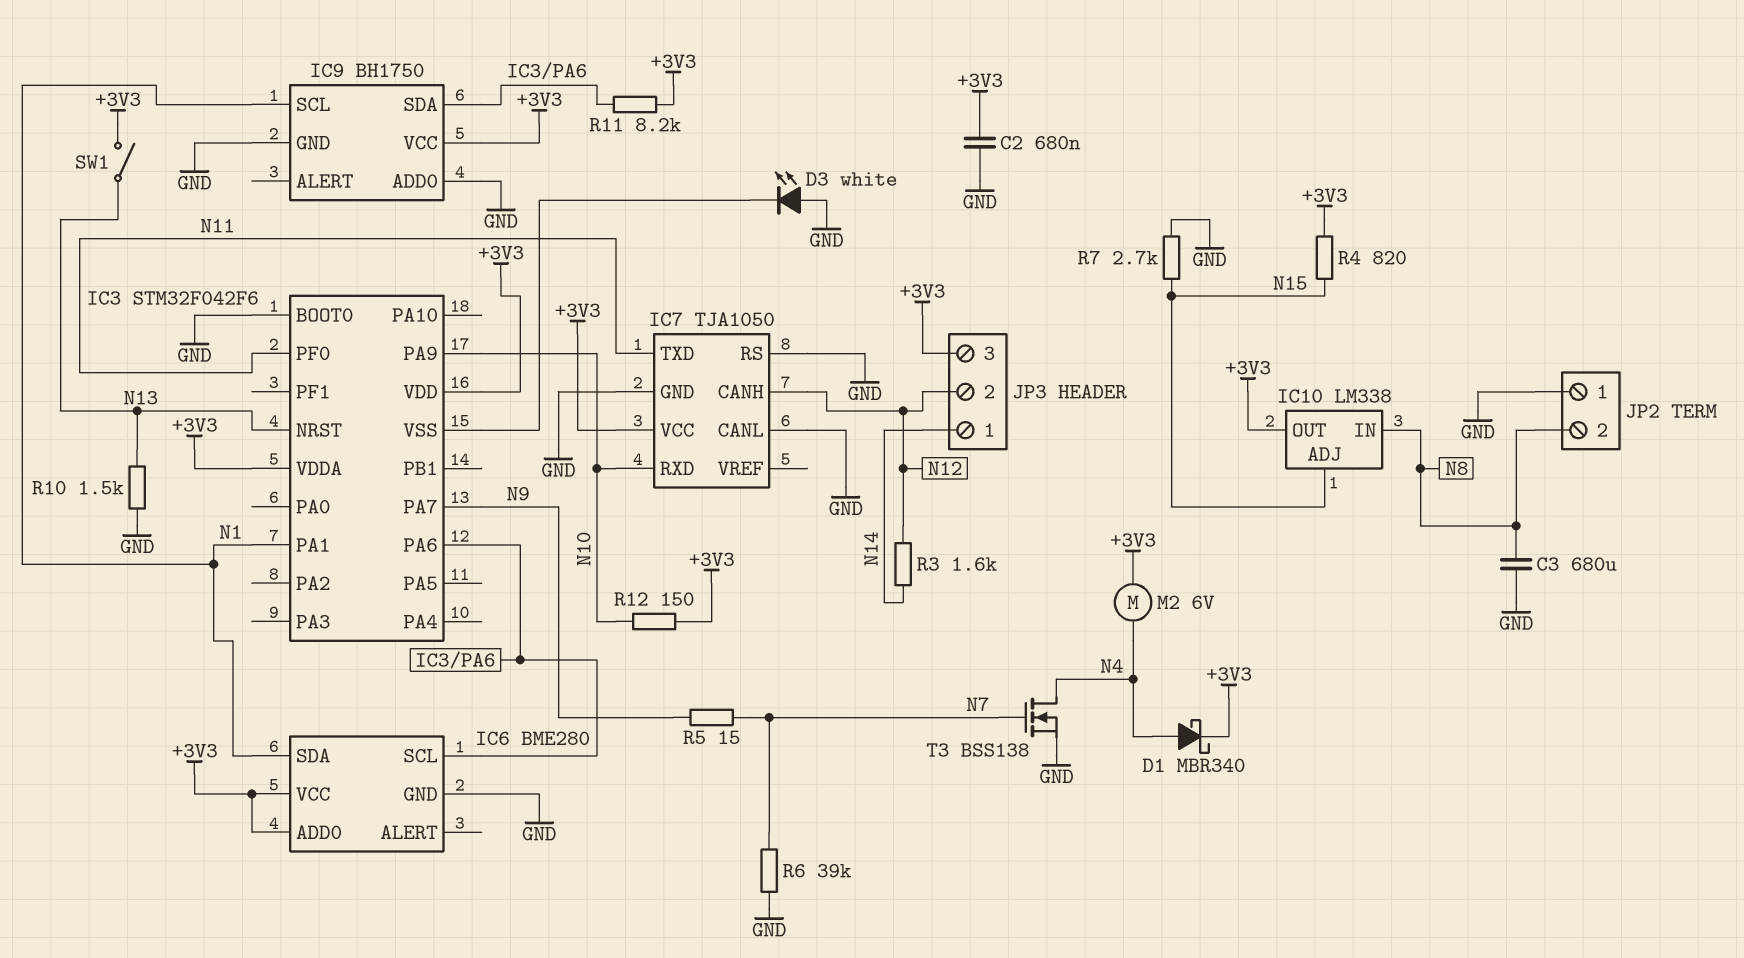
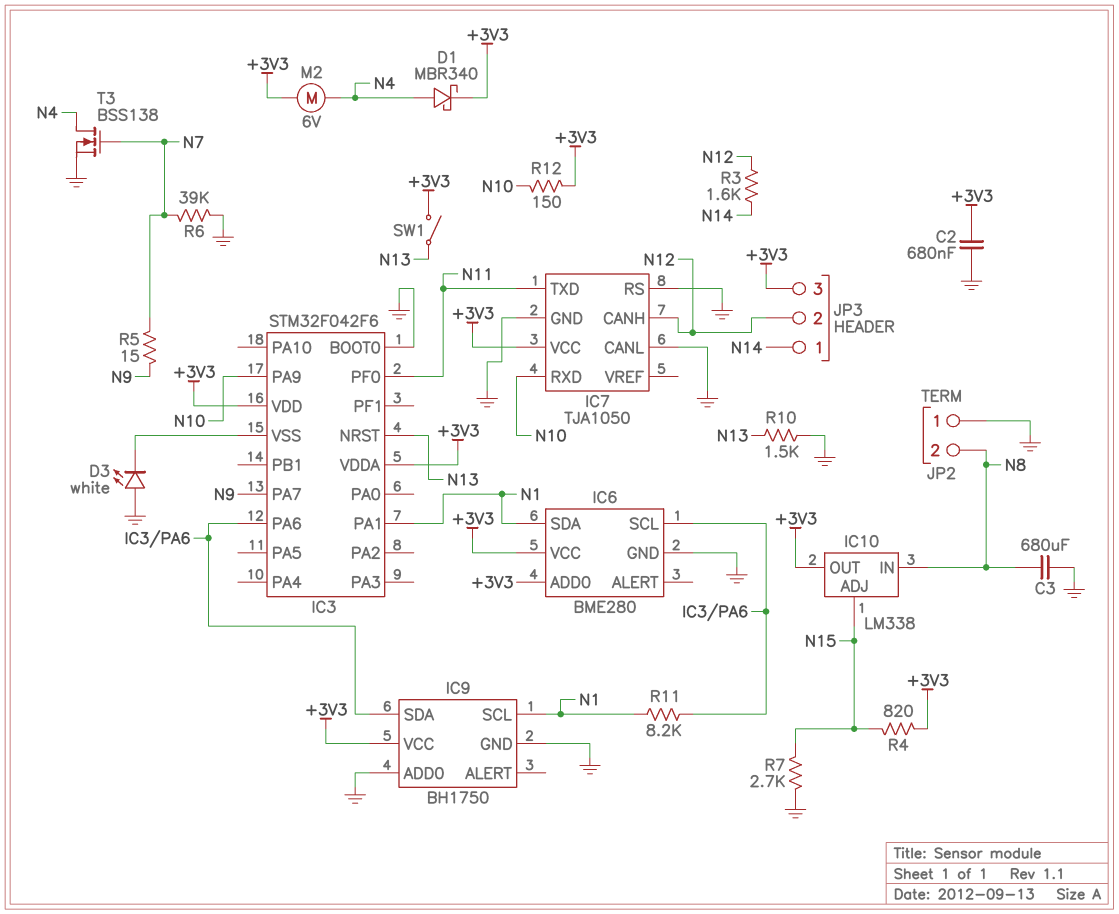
R11: 8.2k (+3V3, IC3/PA6) -> 8.2k (IC3/PA6, N1)

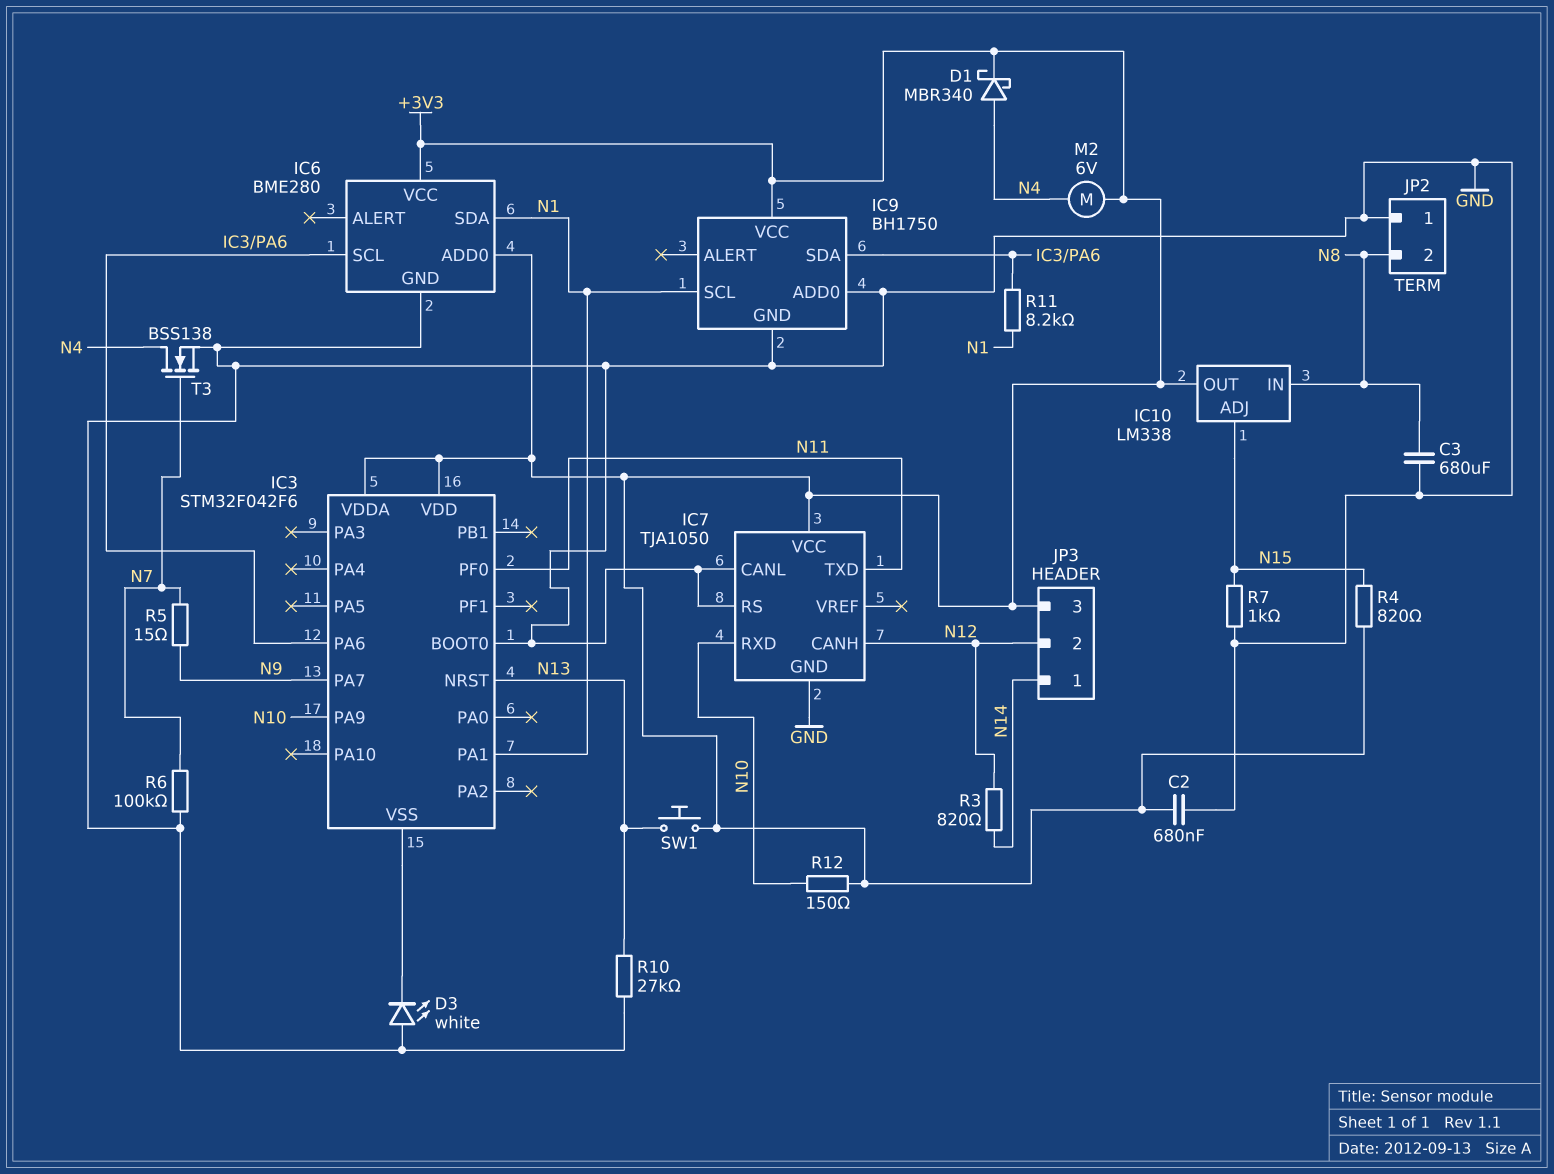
R3: 1.6k (N12, N14) -> 820 (N12, N14)
R6: 39k (GND, N7) -> 100k (GND, N7)
R7: 2.7k (GND, N15) -> 1k (GND, N15)
R10: 1.5k (GND, N13) -> 27k (GND, N13)
SW1: switch (+3V3, N13) -> button (+3V3, N13)

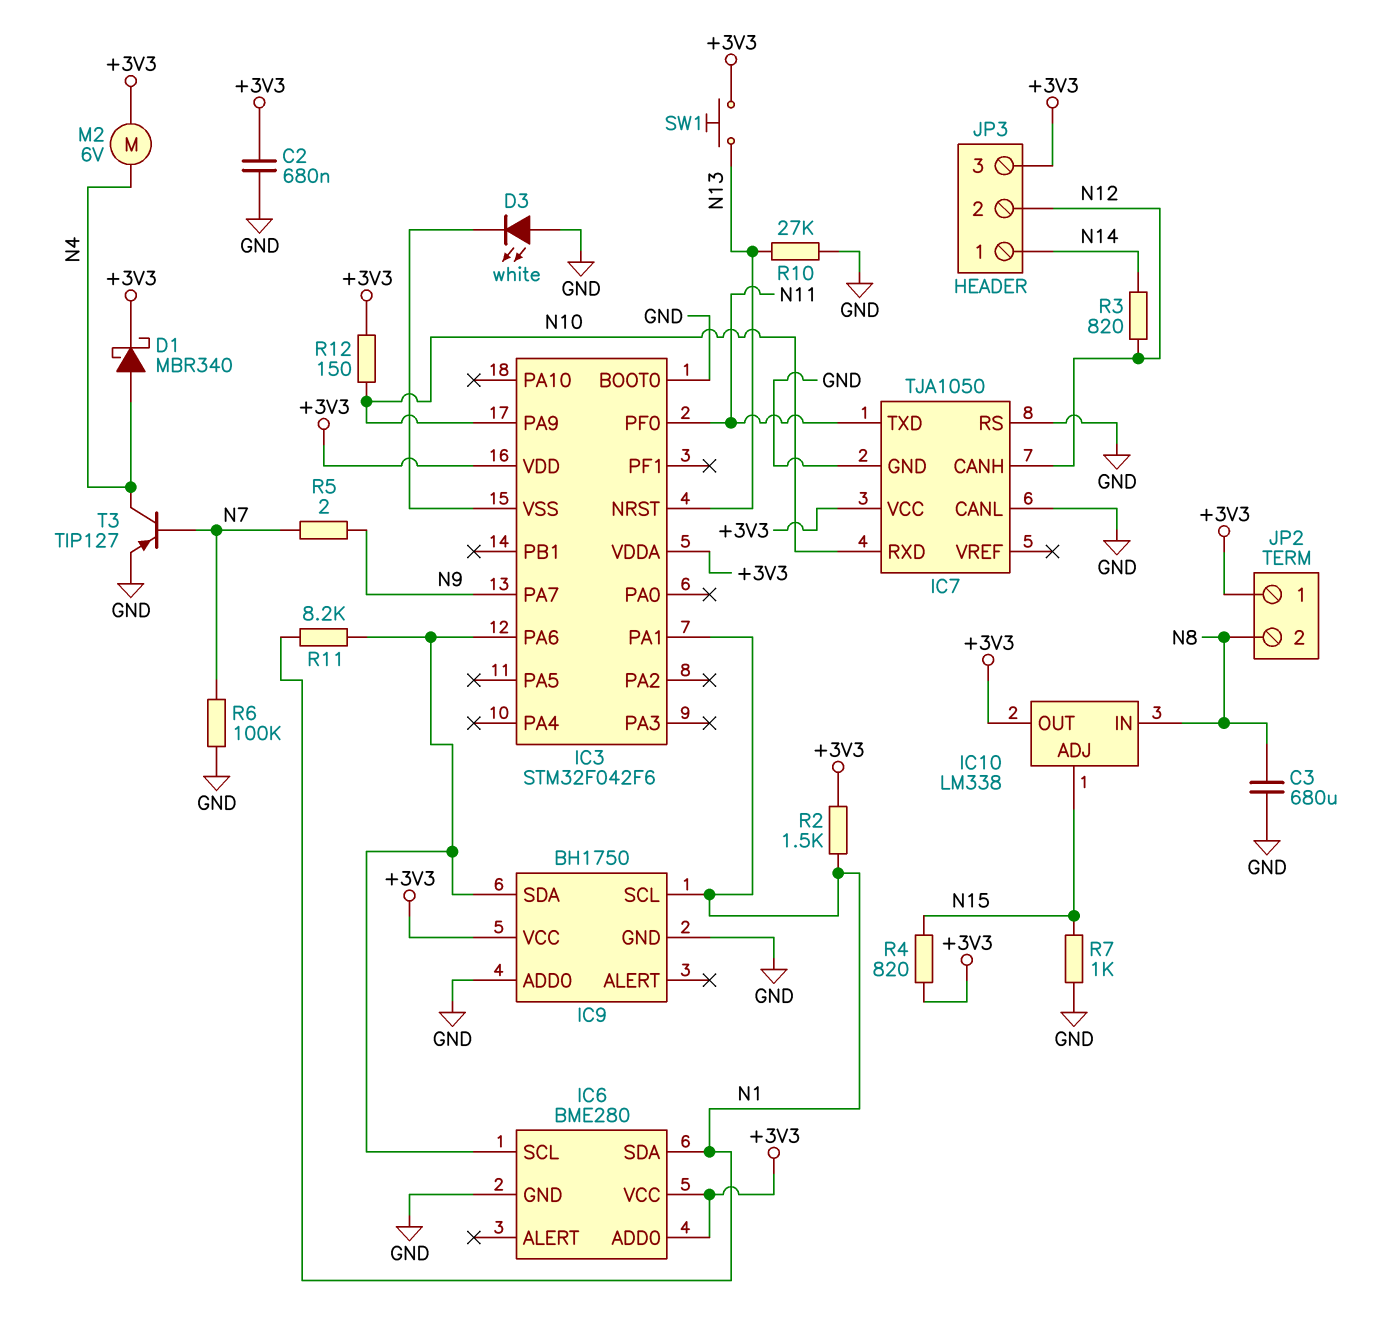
JP2 pin 1: GND -> +3V3
R2: none -> 1.5k (+3V3, N1)
R5: 15 (N7, N9) -> 2 (N7, N9)
T3: NMOS BSS138 (G N7, D N4, S GND) -> PNP TIP127 (B N7, C N4, E GND)

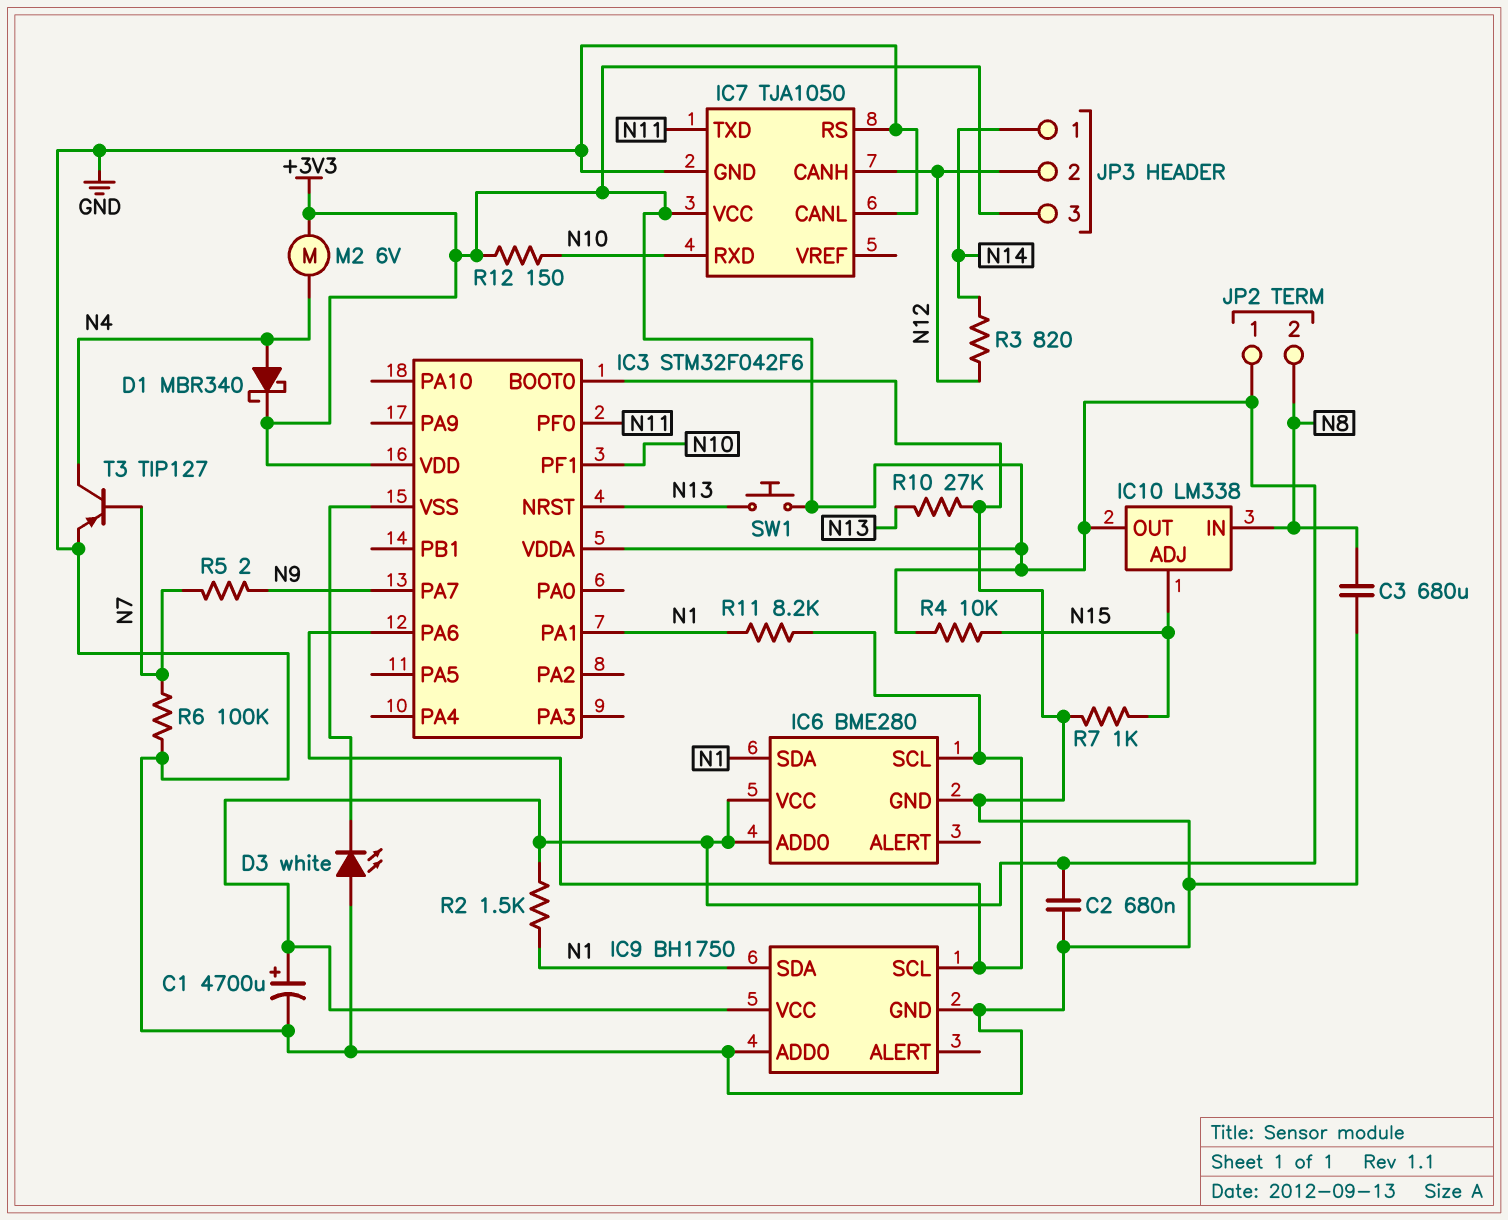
C1: none -> 4700uF (plus +3V3, minus GND)
IC3 pin PA9: N10 -> none
IC3 pin PF1: none -> N10
IC9 pin SCL: N1 -> IC3/PA6
IC9 pin SDA: IC3/PA6 -> N1
R4: 820 (+3V3, N15) -> 10k (+3V3, N15)

